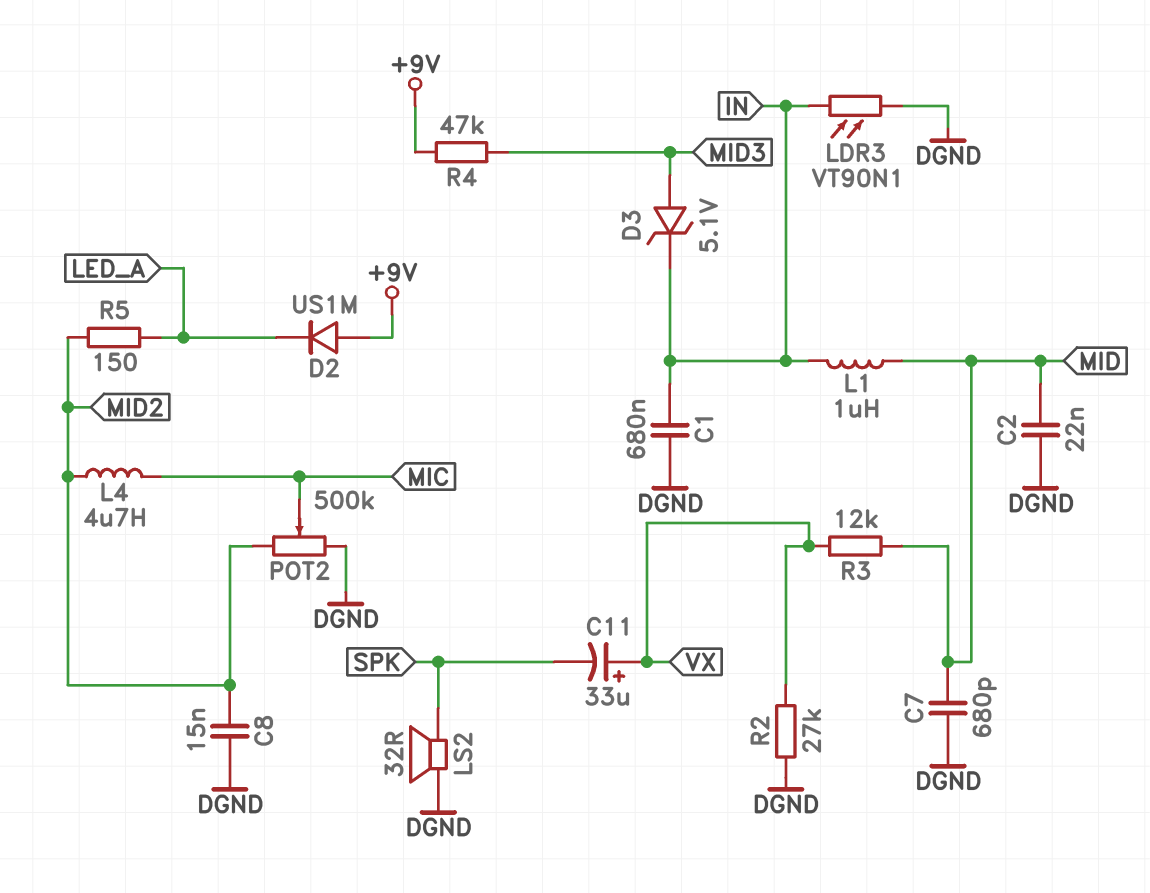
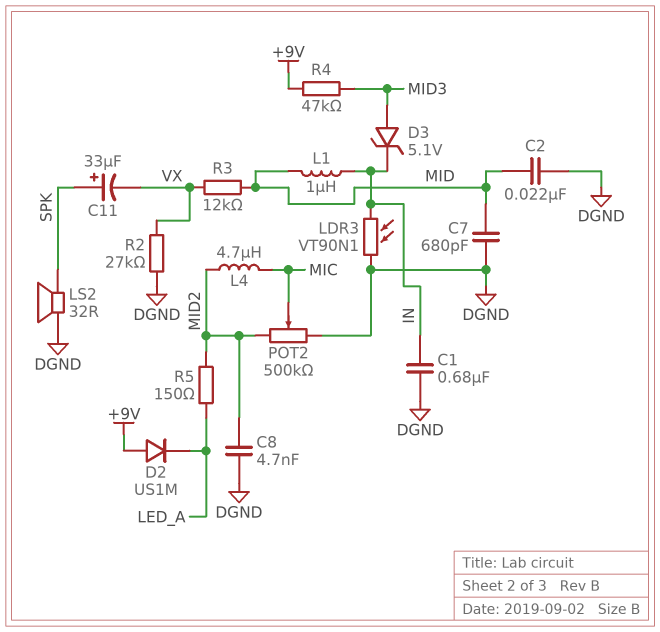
C8: 15nF (DGND, MID2) -> 4.7nF (DGND, MID2)
C11: 33uF (plus VX, minus SPK) -> 33uF (plus SPK, minus VX)

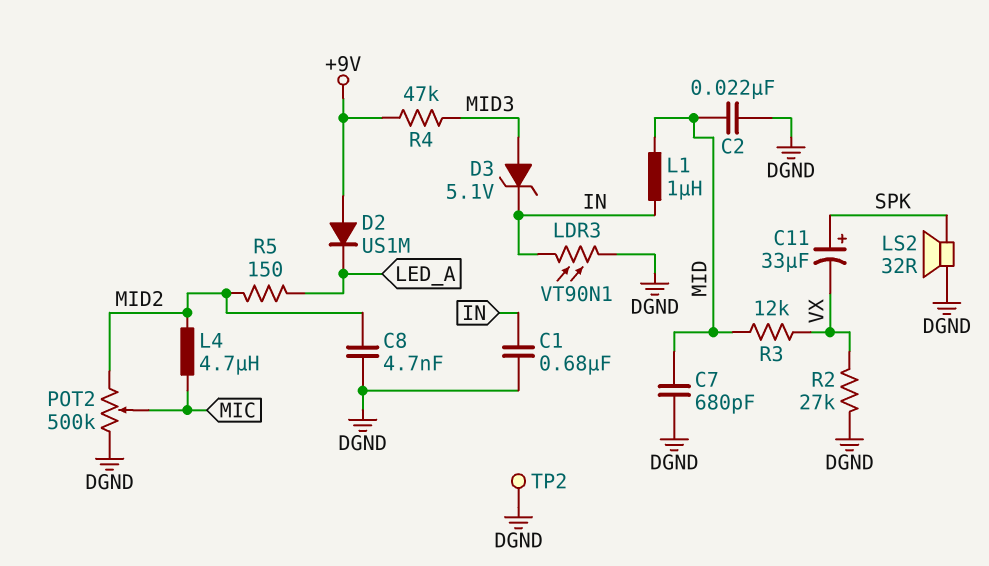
TP2: none -> test point (DGND)

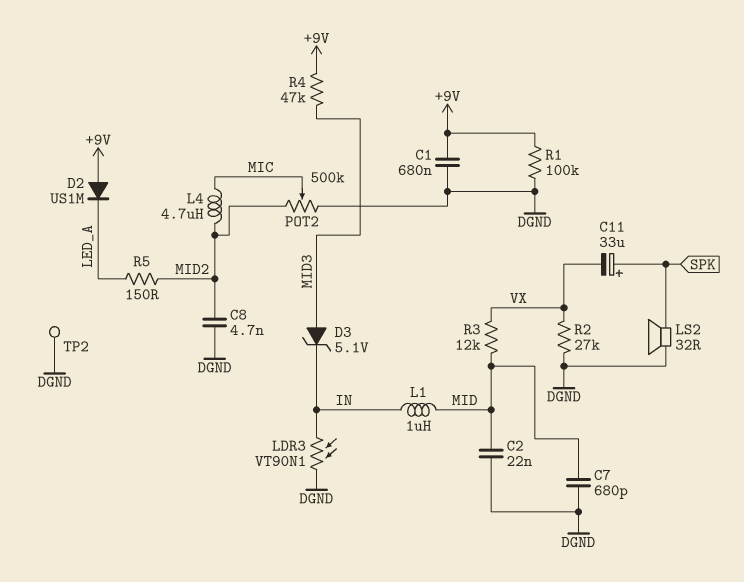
C1: 680nF (DGND, IN) -> 680nF (+9V, DGND)
R1: none -> 100k (+9V, DGND)

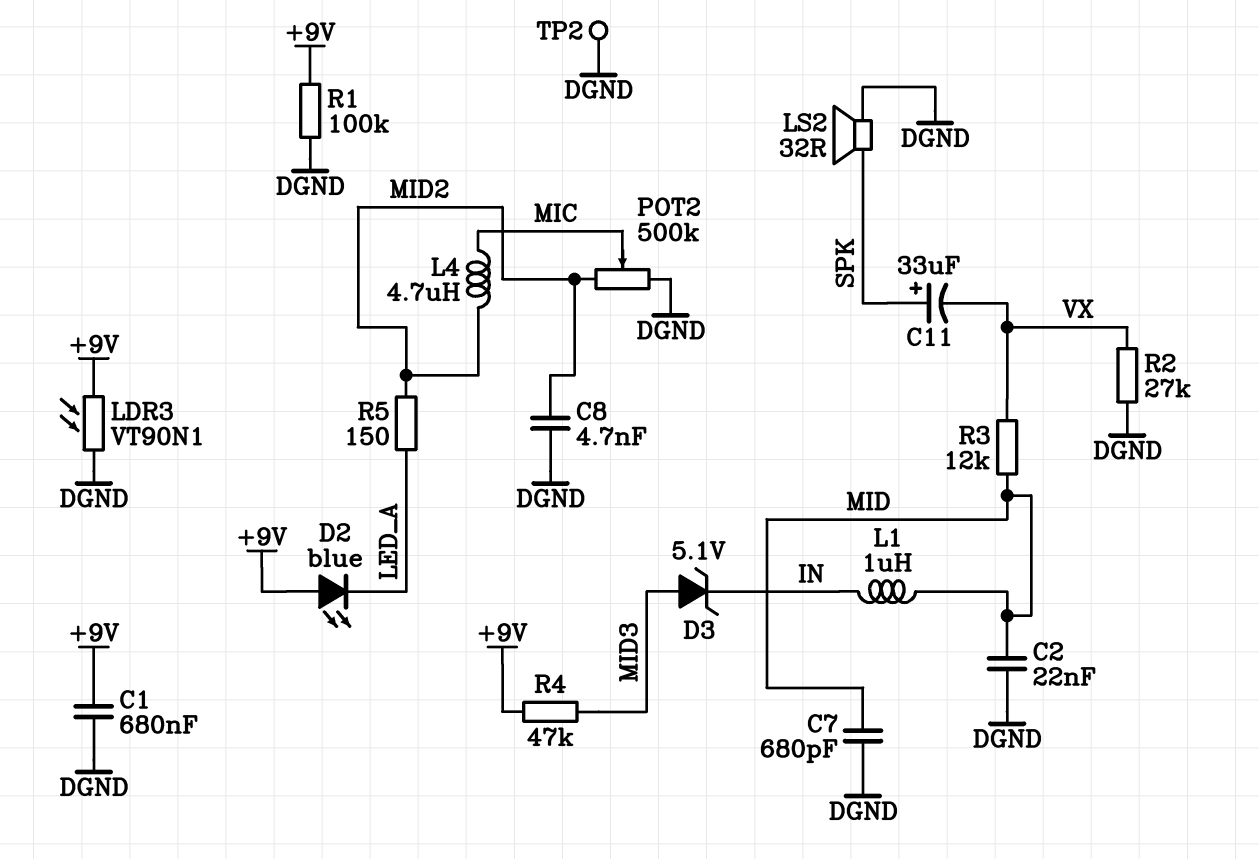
D2: diode US1M (A +9V, K LED_A) -> LED blue (A +9V, K LED_A)
LDR3: VT90N1 (DGND, IN) -> VT90N1 (+9V, DGND)

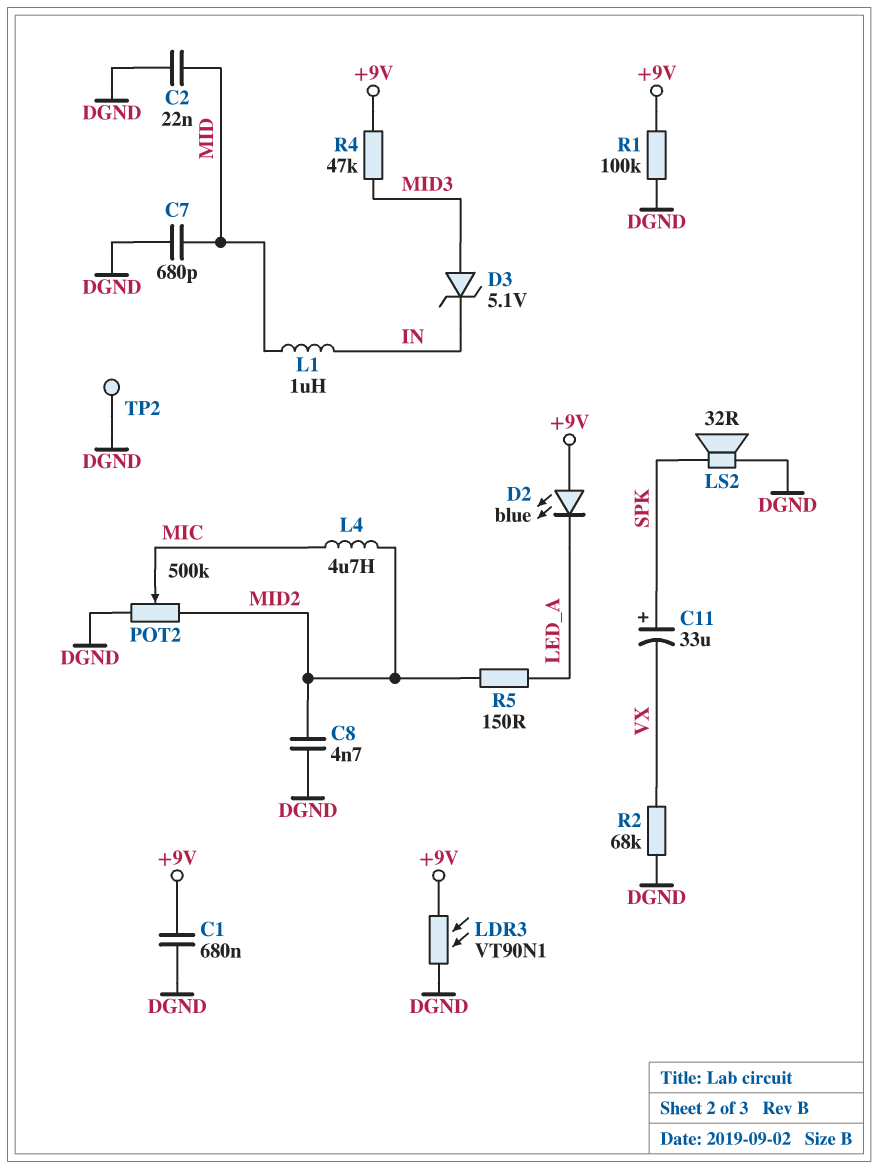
R2: 27k (DGND, VX) -> 68k (DGND, VX)
R3: 12k (MID, VX) -> none

